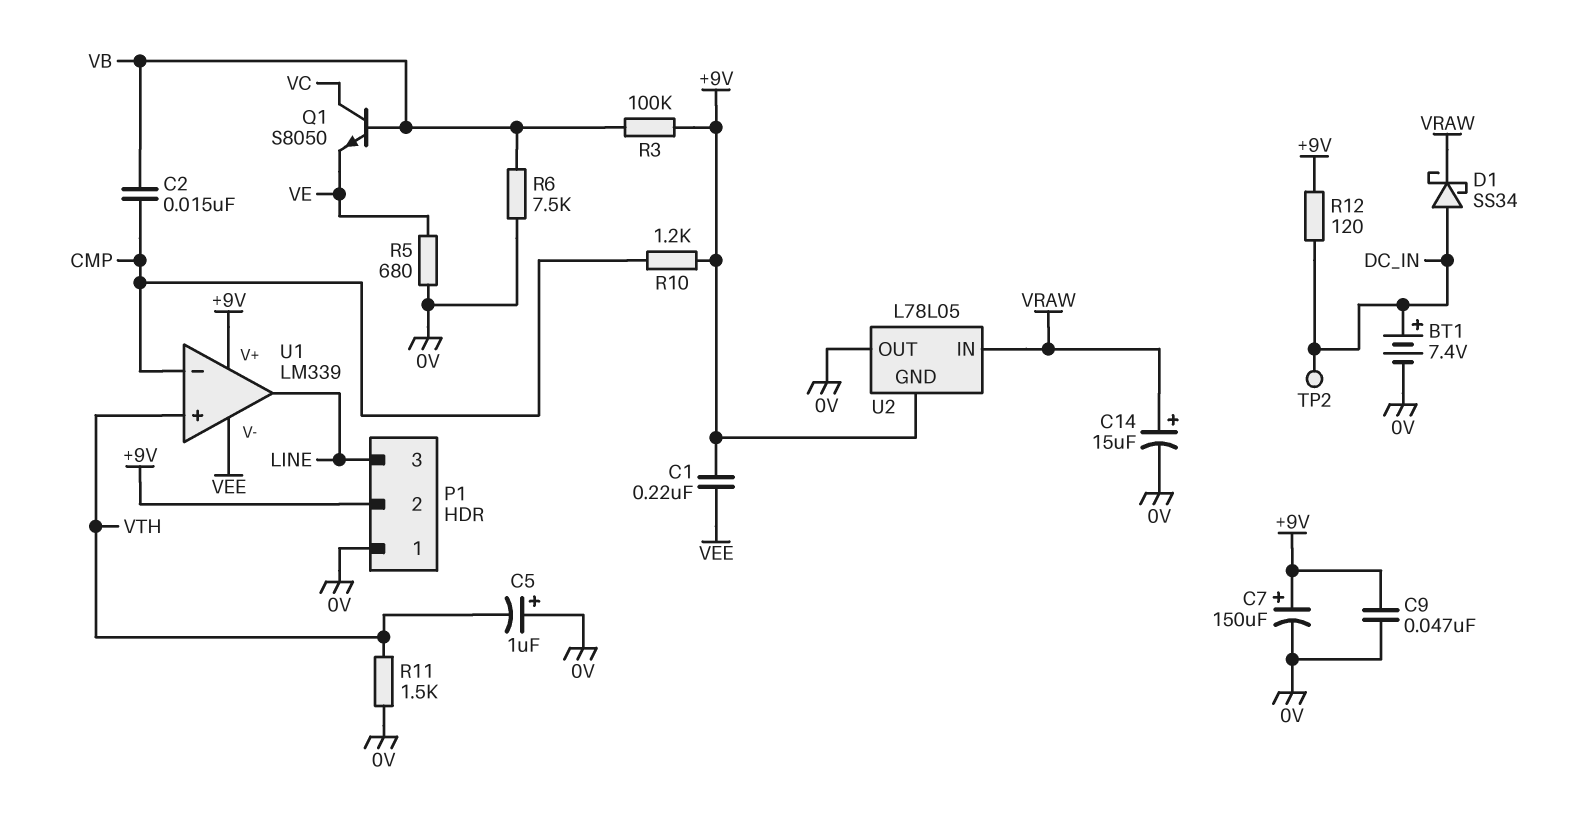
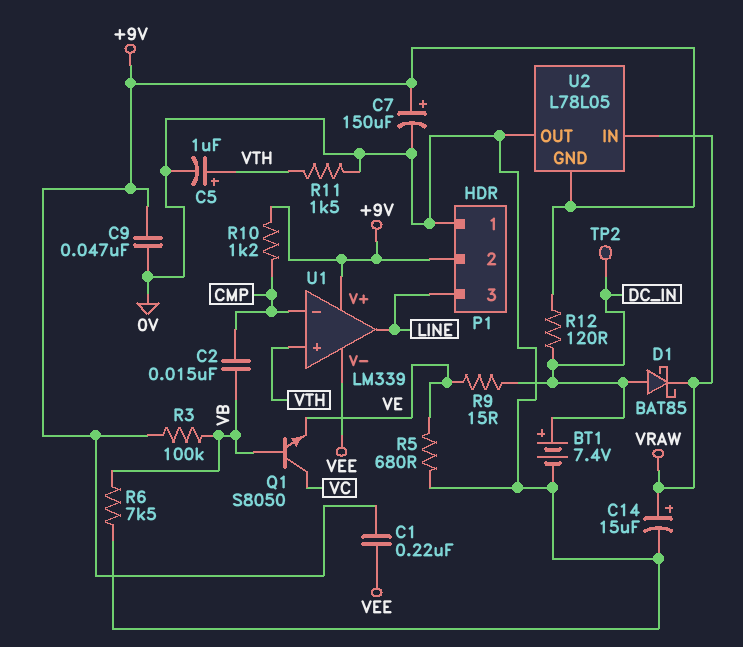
C5: 1uF (plus 0V, minus VTH) -> 1uF (plus VTH, minus 0V)
D1: schottky SS34 (A DC_IN, K VRAW) -> schottky BAT85 (A DC_IN, K VRAW)
R9: none -> 15 (DC_IN, VE)

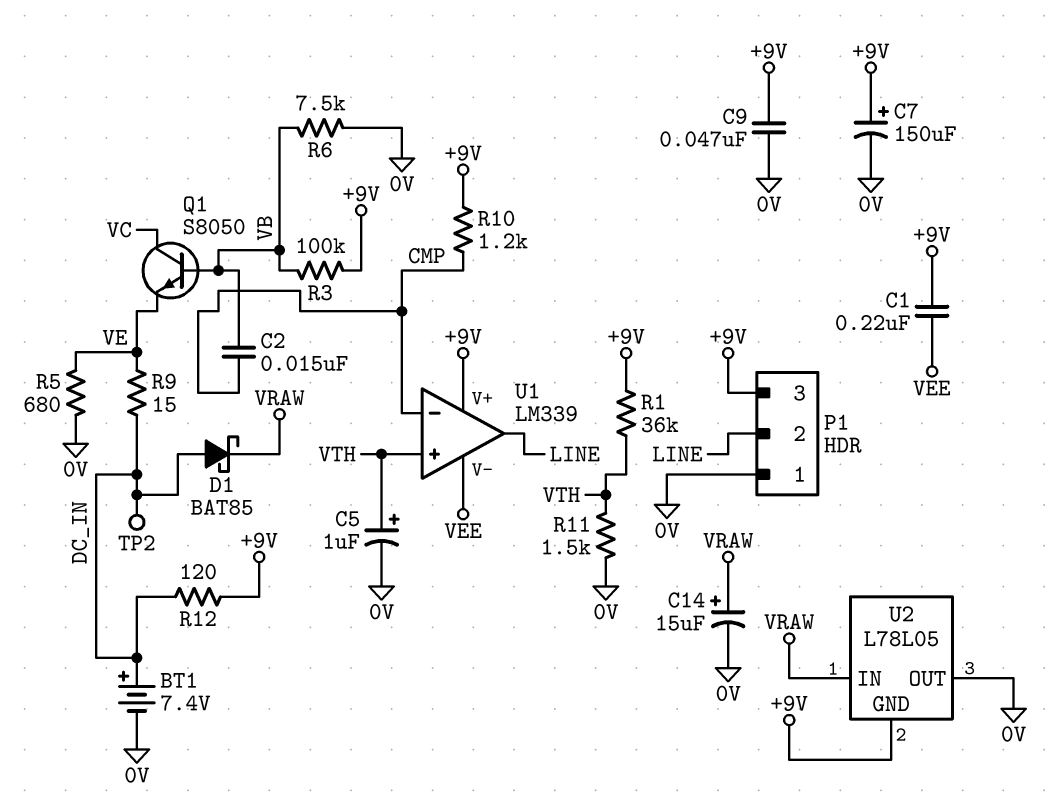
P1 pin 2: +9V -> LINE
P1 pin 3: LINE -> +9V
R1: none -> 36k (+9V, VTH)

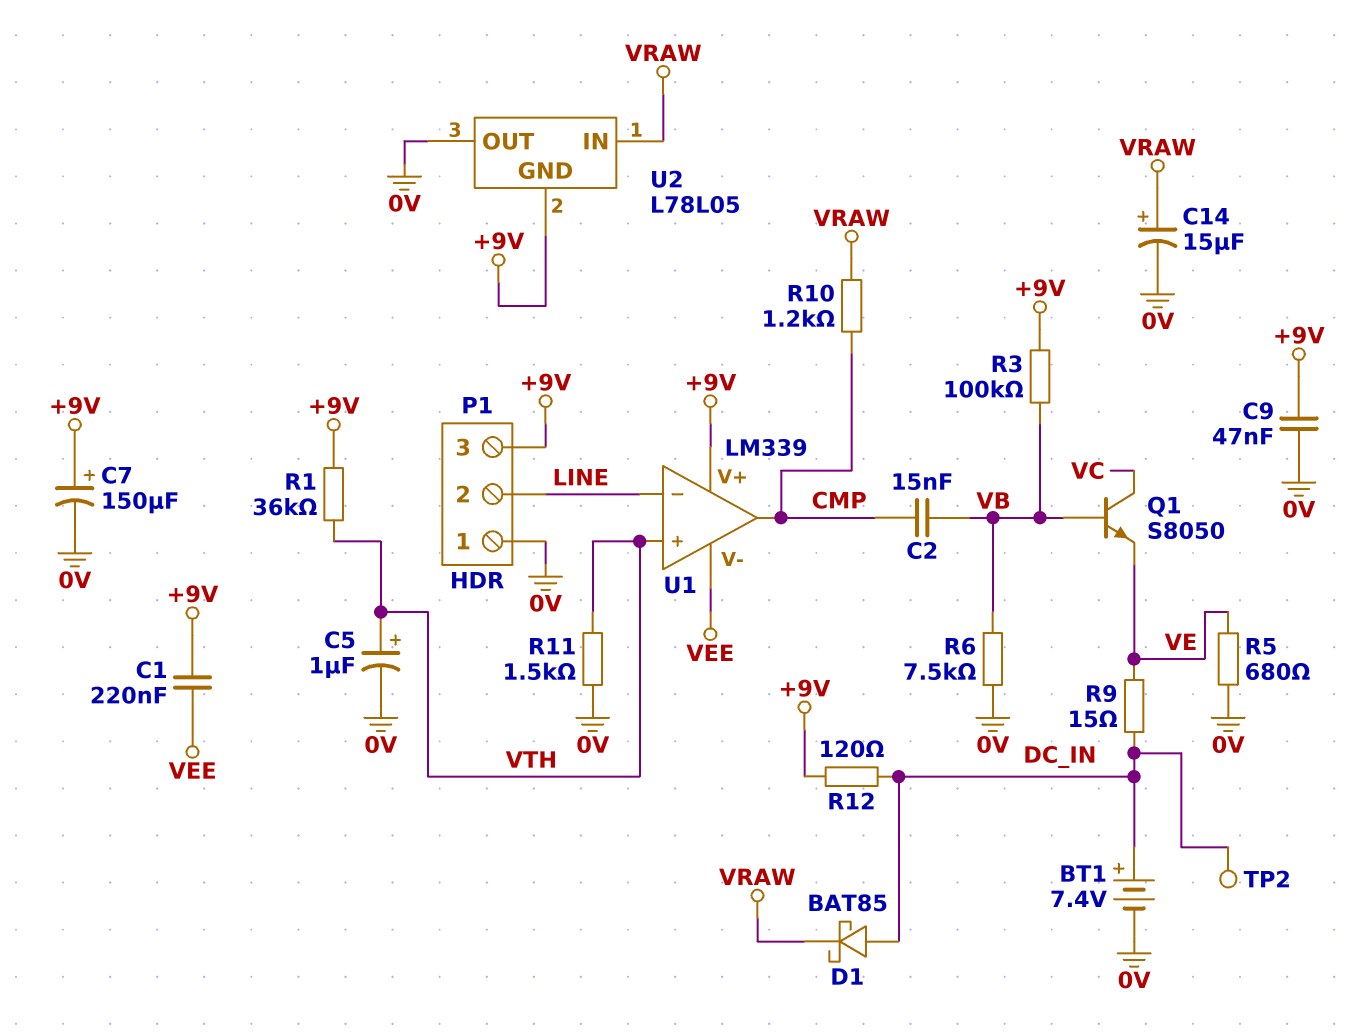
R10: 1.2k (+9V, CMP) -> 1.2k (CMP, VRAW)
U1 pin in-: CMP -> LINE
U1 pin out: LINE -> CMP

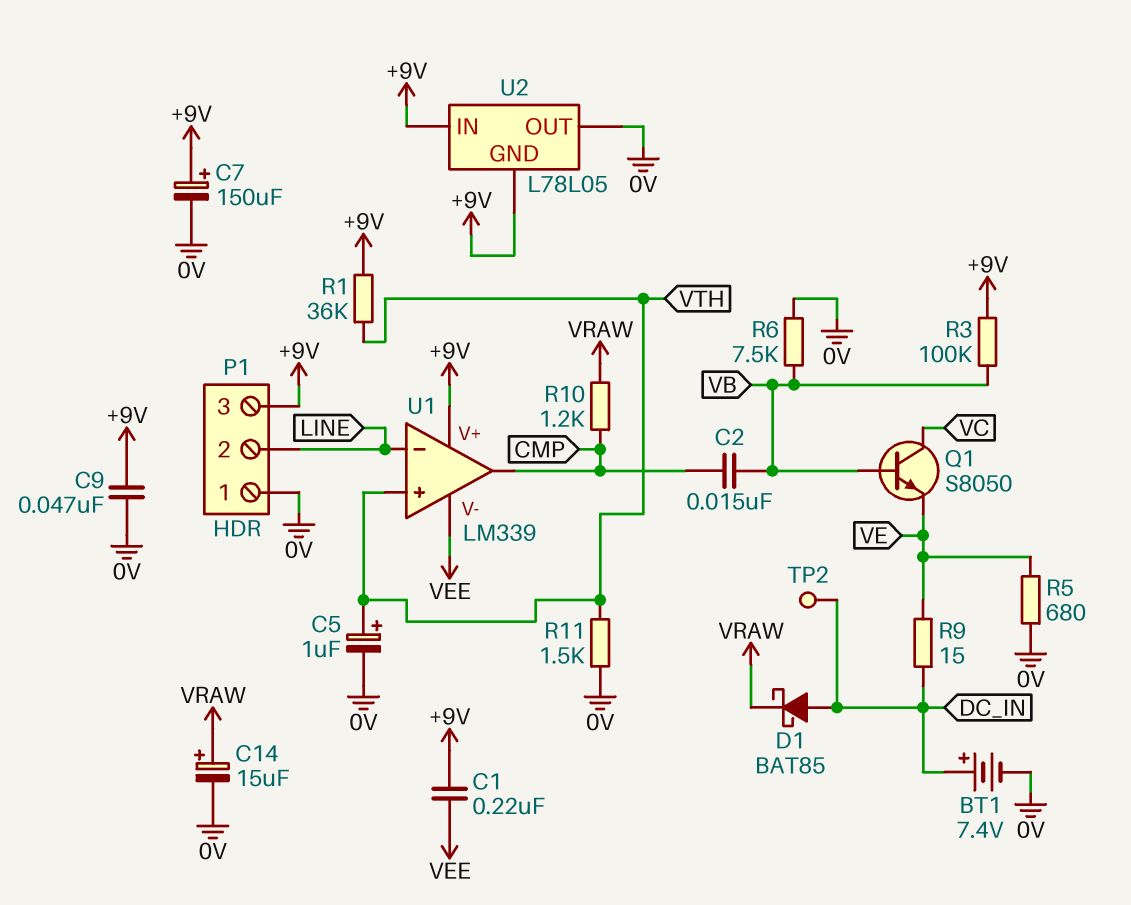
R12: 120 (+9V, DC_IN) -> none
U2 pin IN: VRAW -> +9V

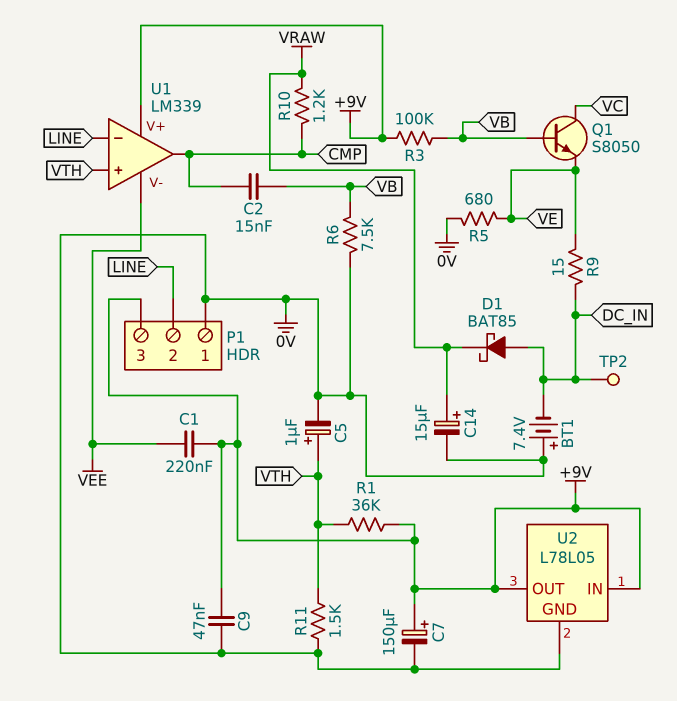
BT1: 7.4V (plus DC_IN, minus 0V) -> 7.4V (plus 0V, minus DC_IN)
U2 pin GND: +9V -> 0V
U2 pin OUT: 0V -> +9V

